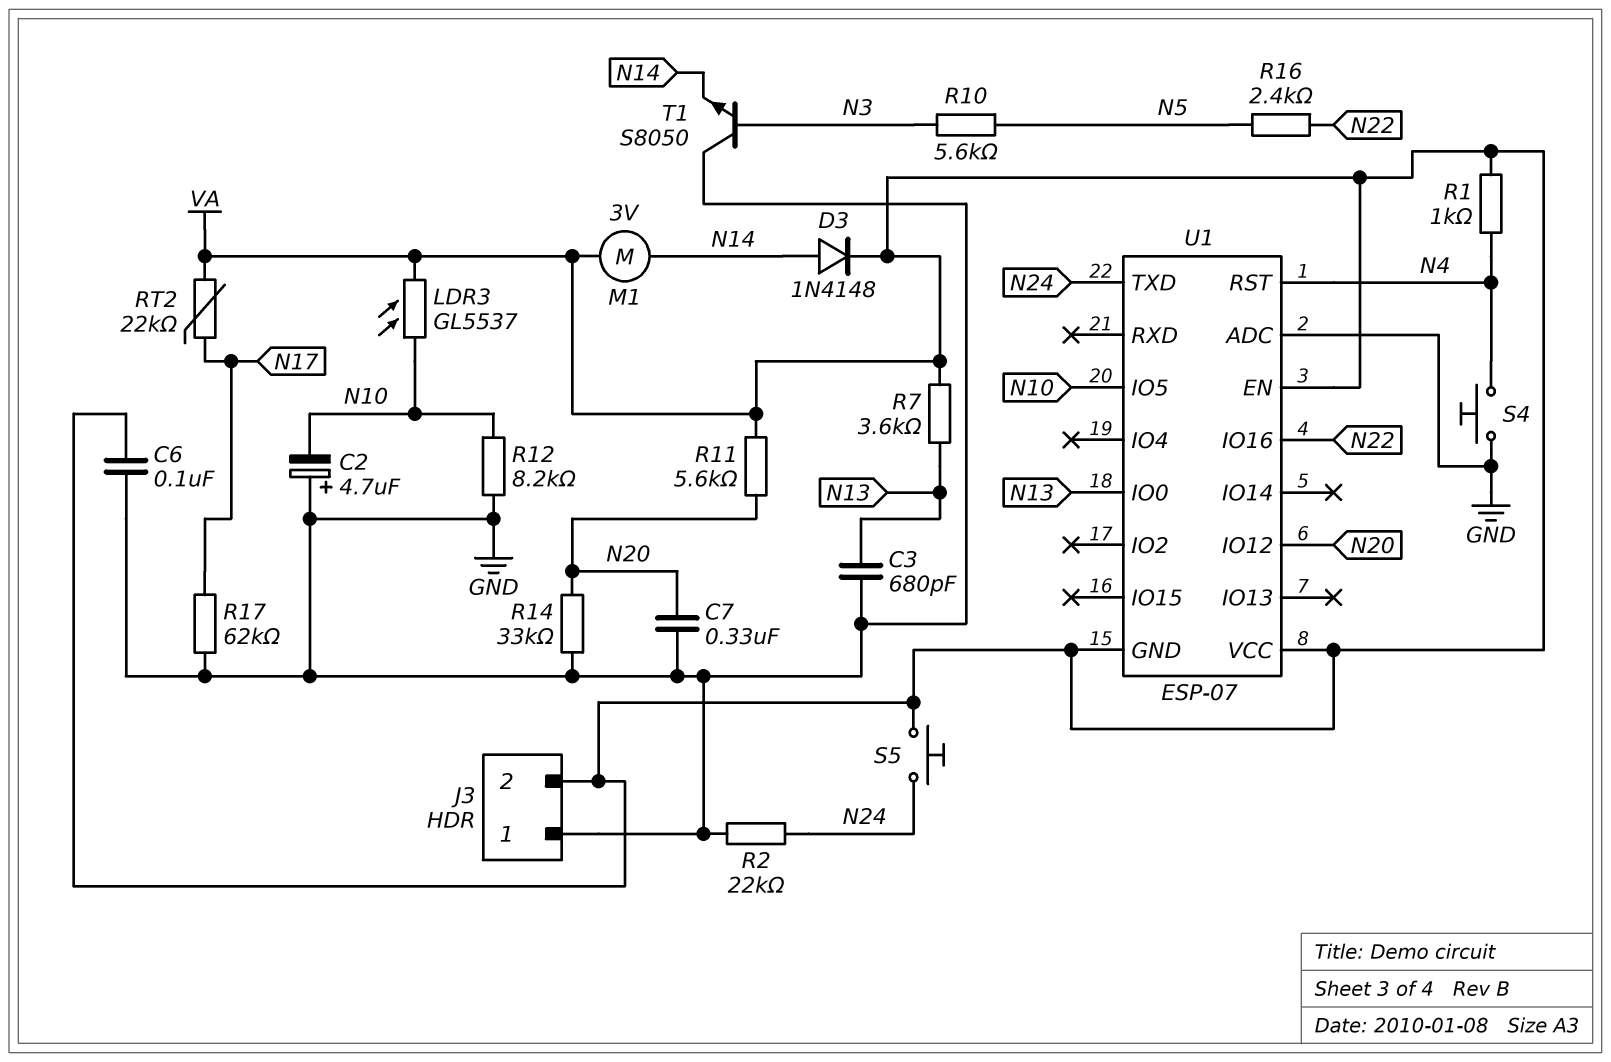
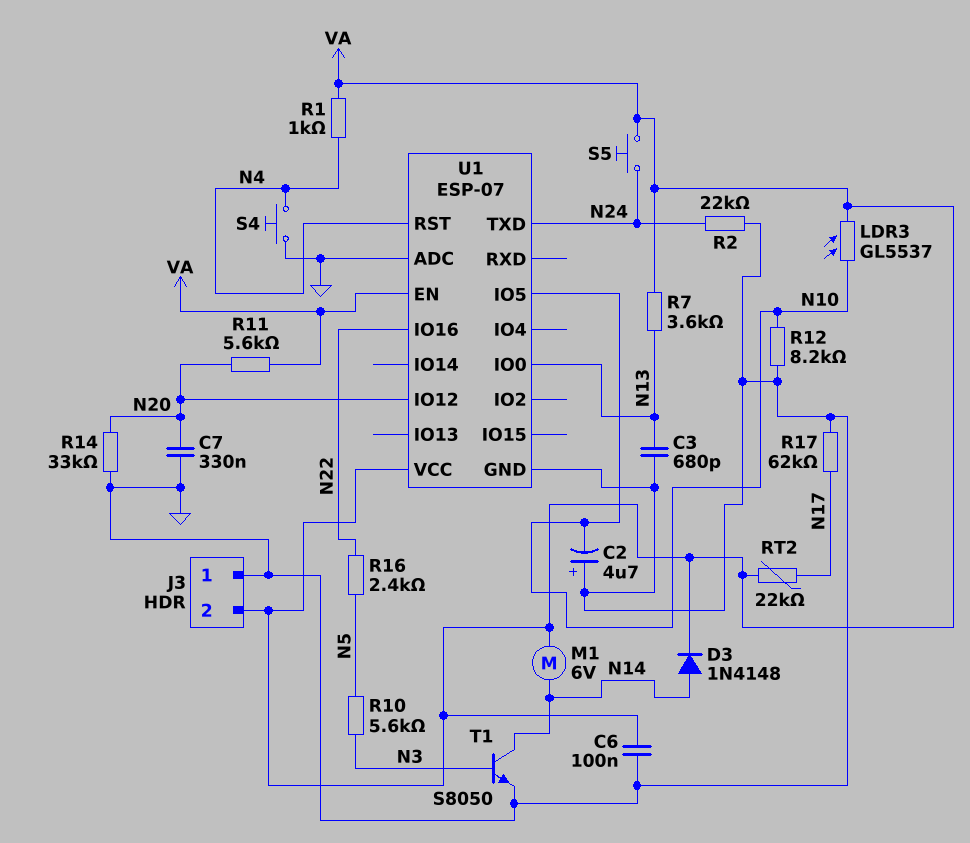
M1: motor 3V (N14, VA) -> motor 6V (N14, VA)
T1: NPN S8050 (B N3, C GND, E N14) -> NPN S8050 (B N3, C N14, E GND)
U1 pin GND: VA -> GND

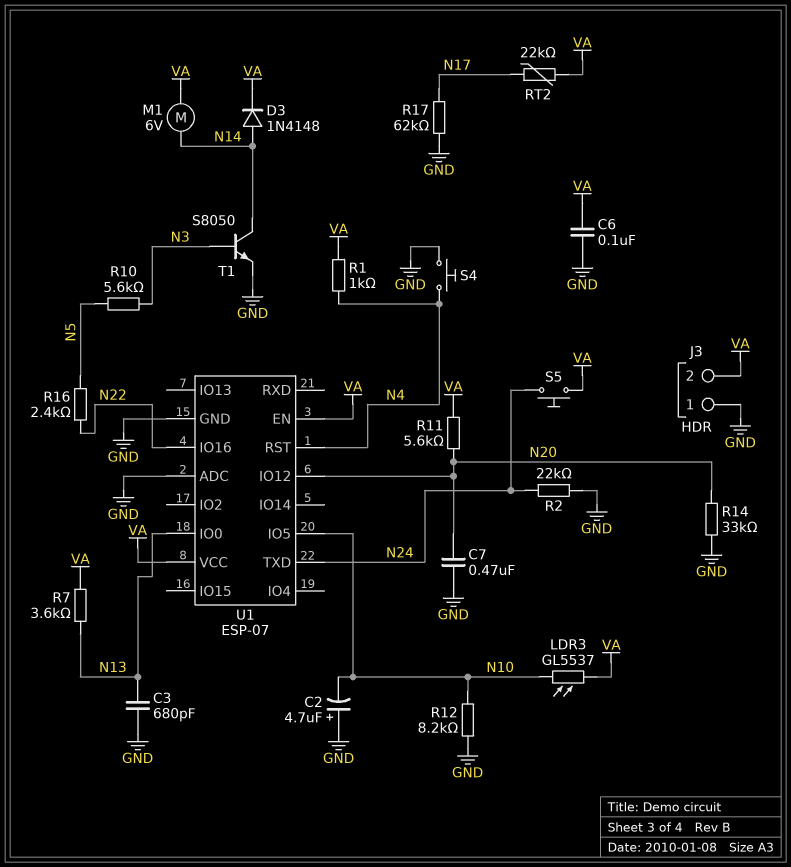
C7: 330nF (GND, N20) -> 470nF (GND, N20)

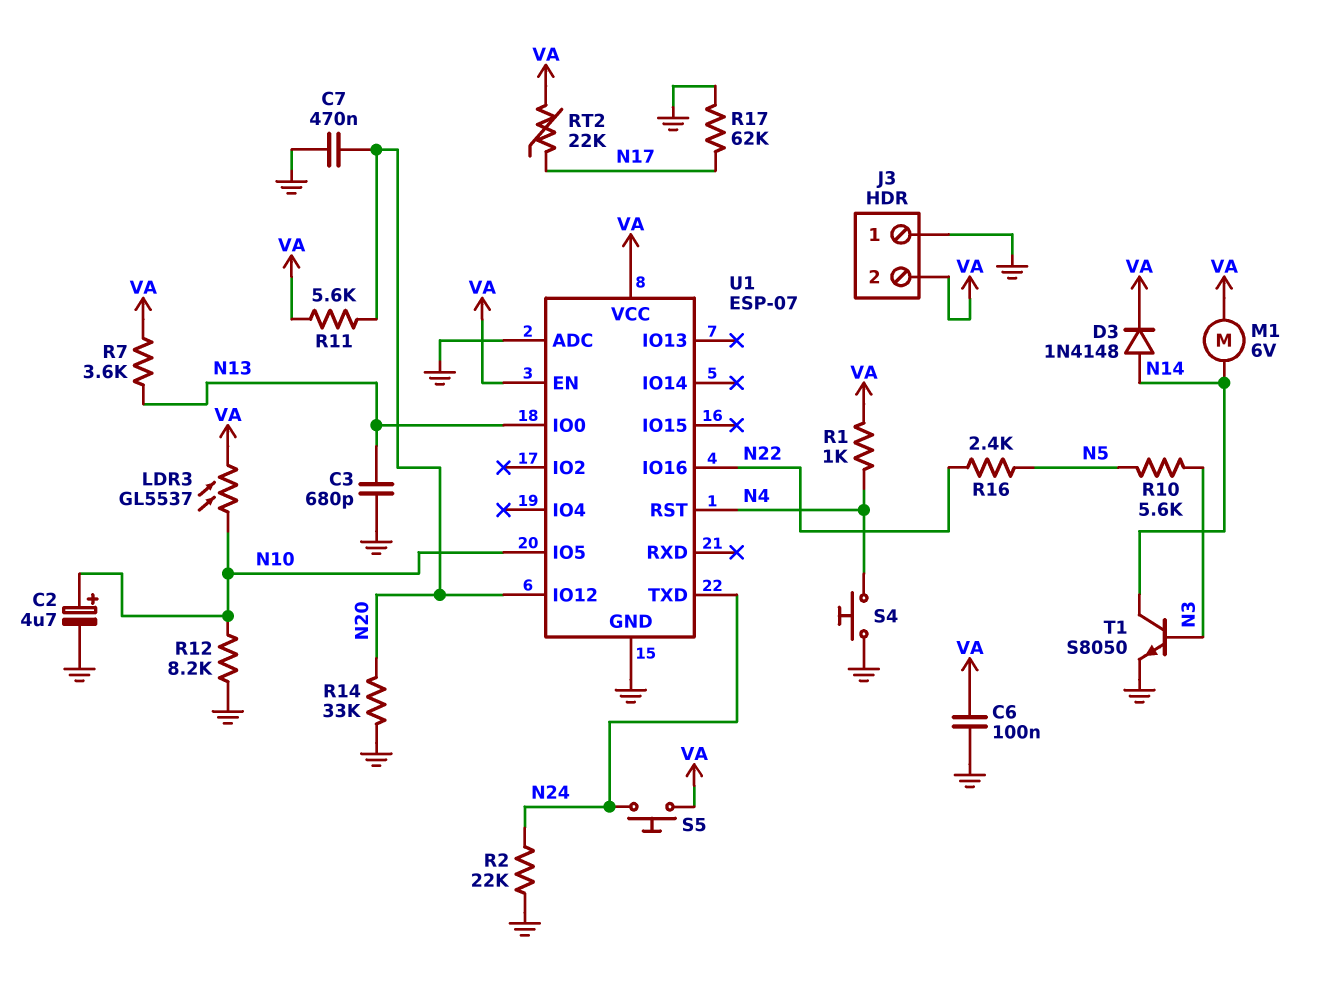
C2: 4.7uF (plus GND, minus N10) -> 4.7uF (plus N10, minus GND)

